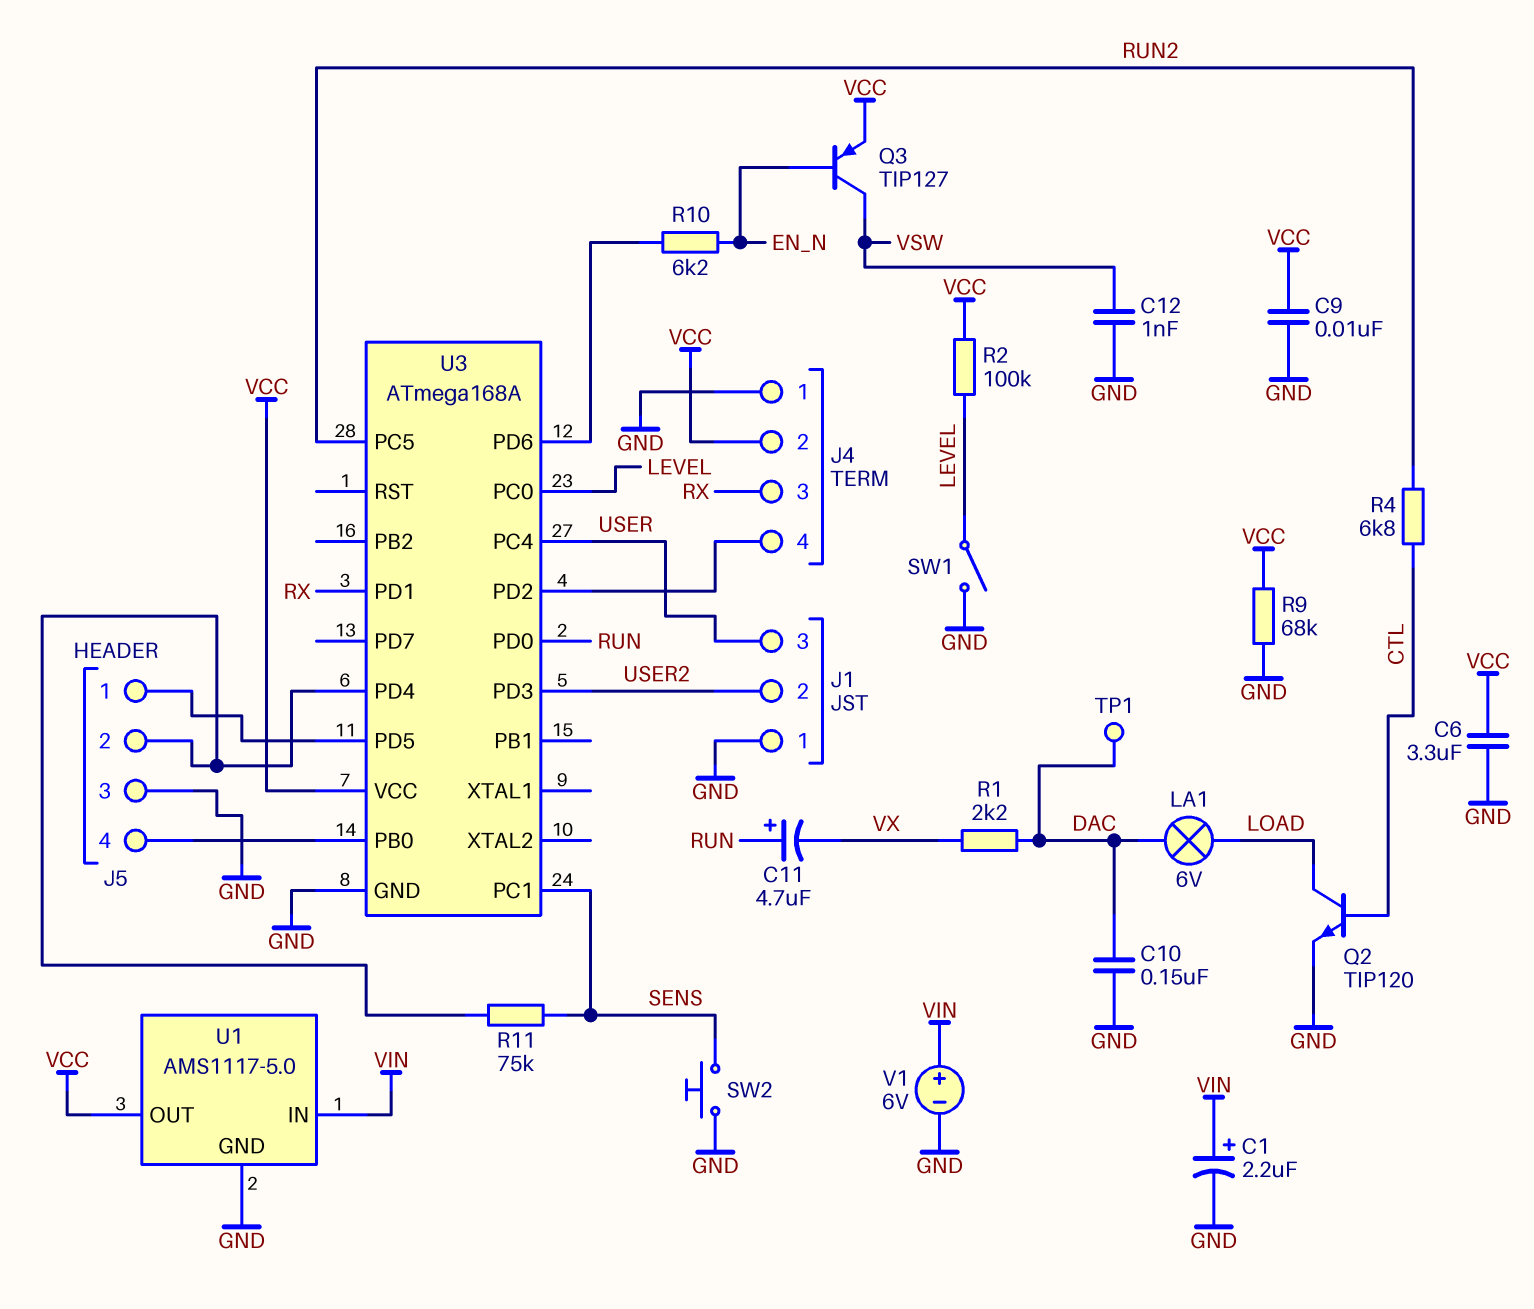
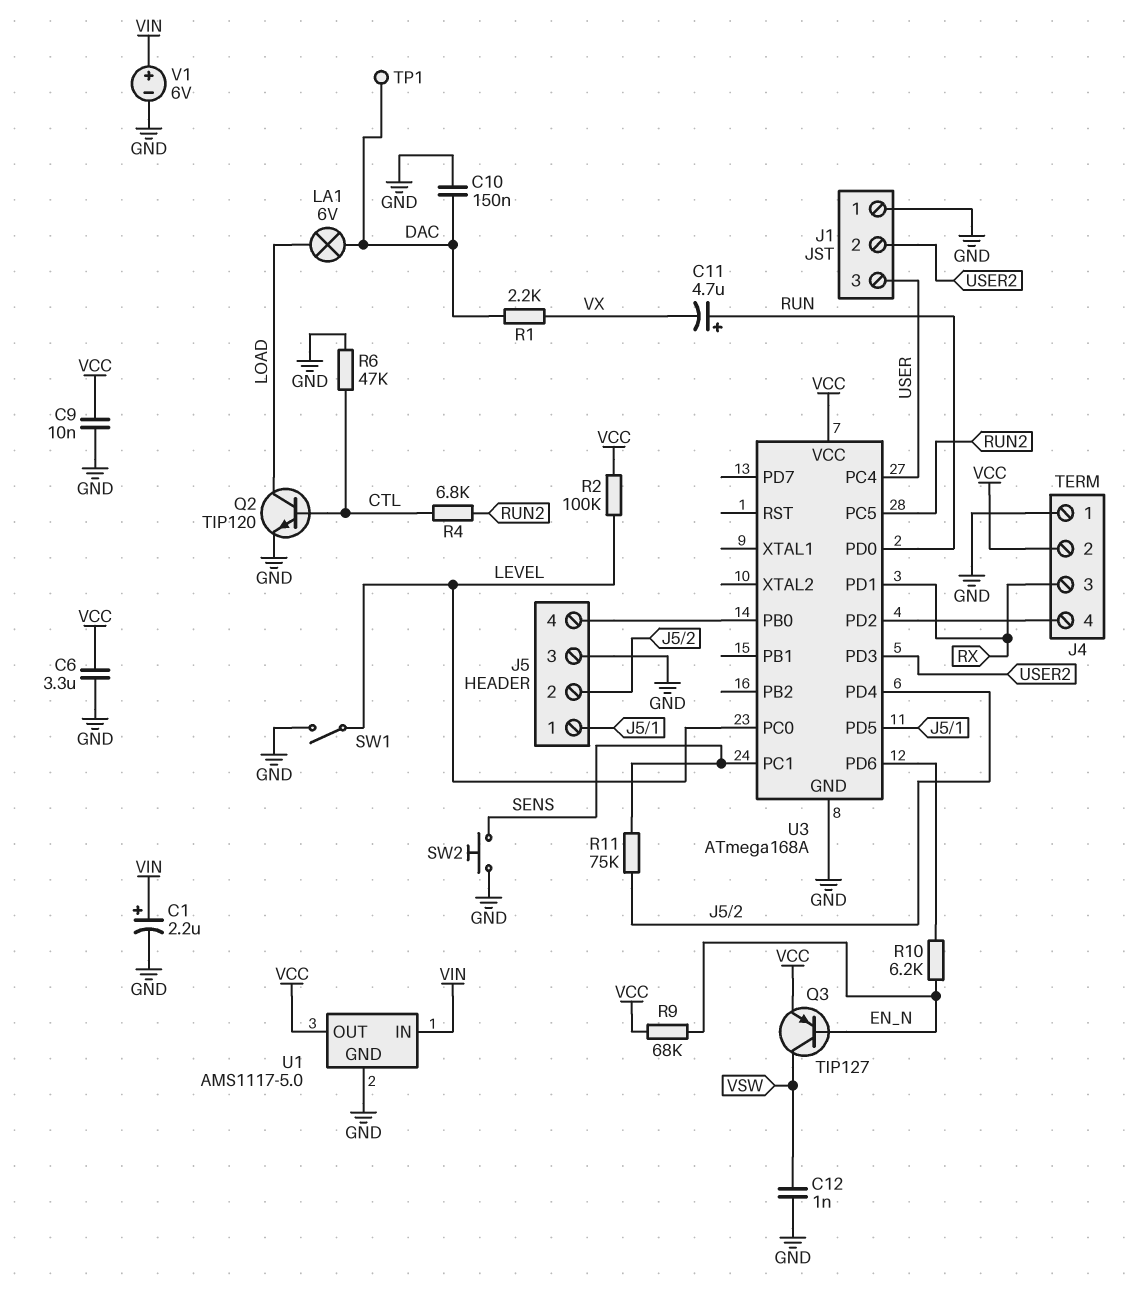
R6: none -> 47k (CTL, GND)
R9: 68k (GND, VCC) -> 68k (EN_N, VCC)

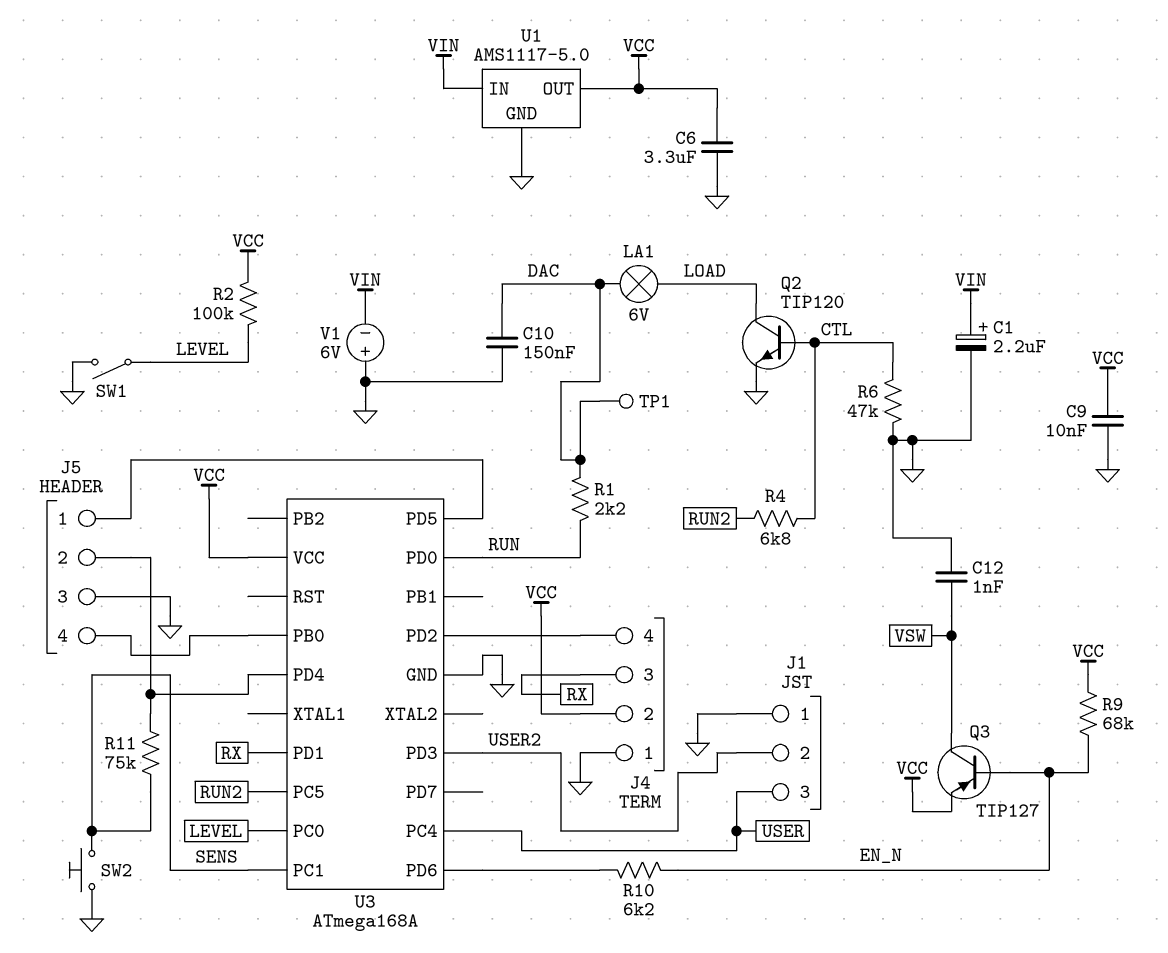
C11: 4.7uF (plus RUN, minus VX) -> none
R1: 2.2k (DAC, VX) -> 2.2k (DAC, RUN)
V1: 6V (plus VIN, minus GND) -> 6V (plus GND, minus VIN)

